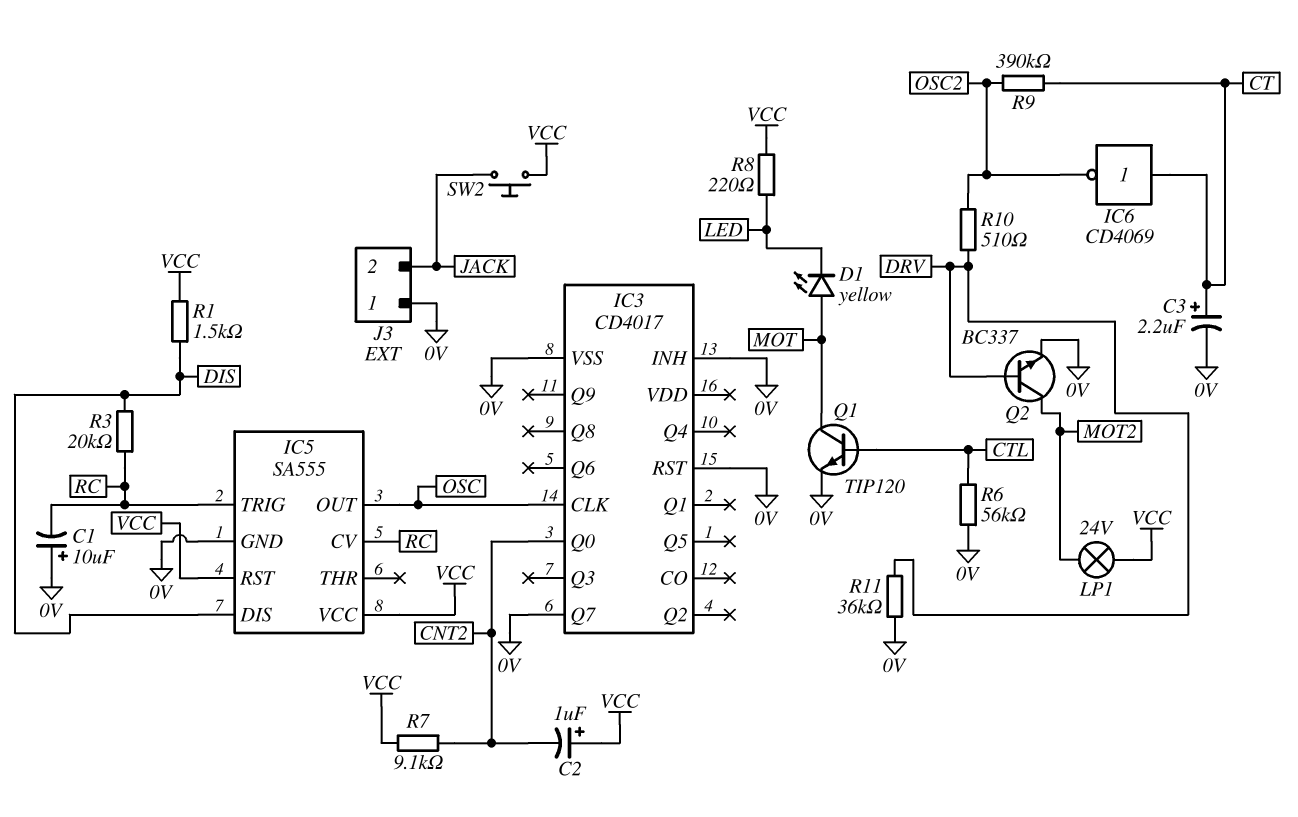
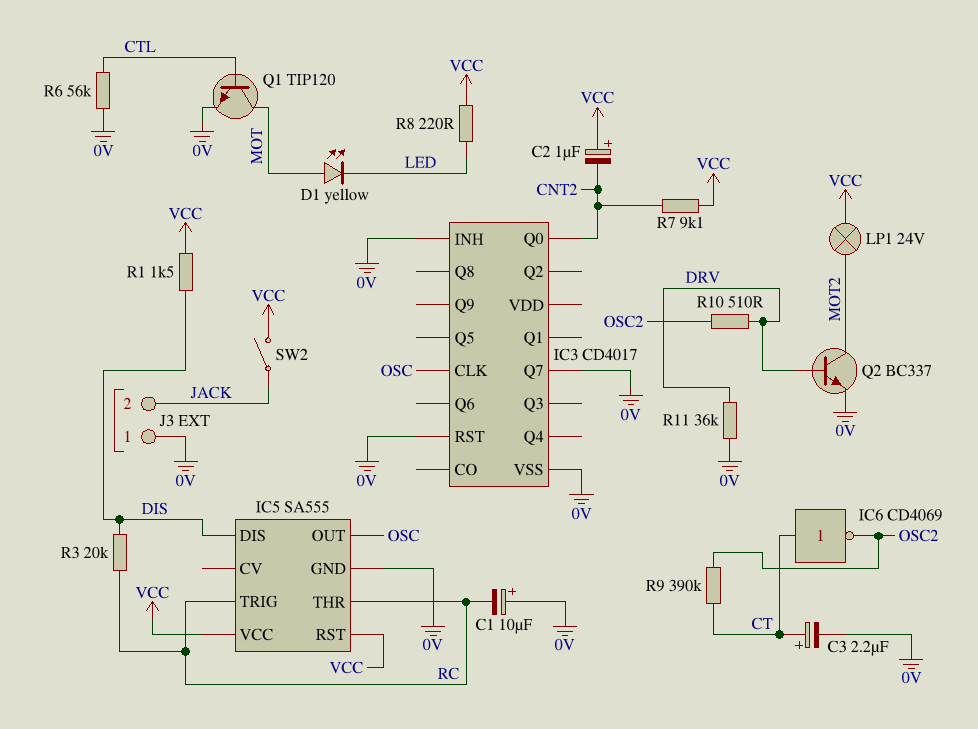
IC5 pin CV: RC -> none
IC5 pin THR: none -> RC
SW2: button (JACK, VCC) -> switch (JACK, VCC)

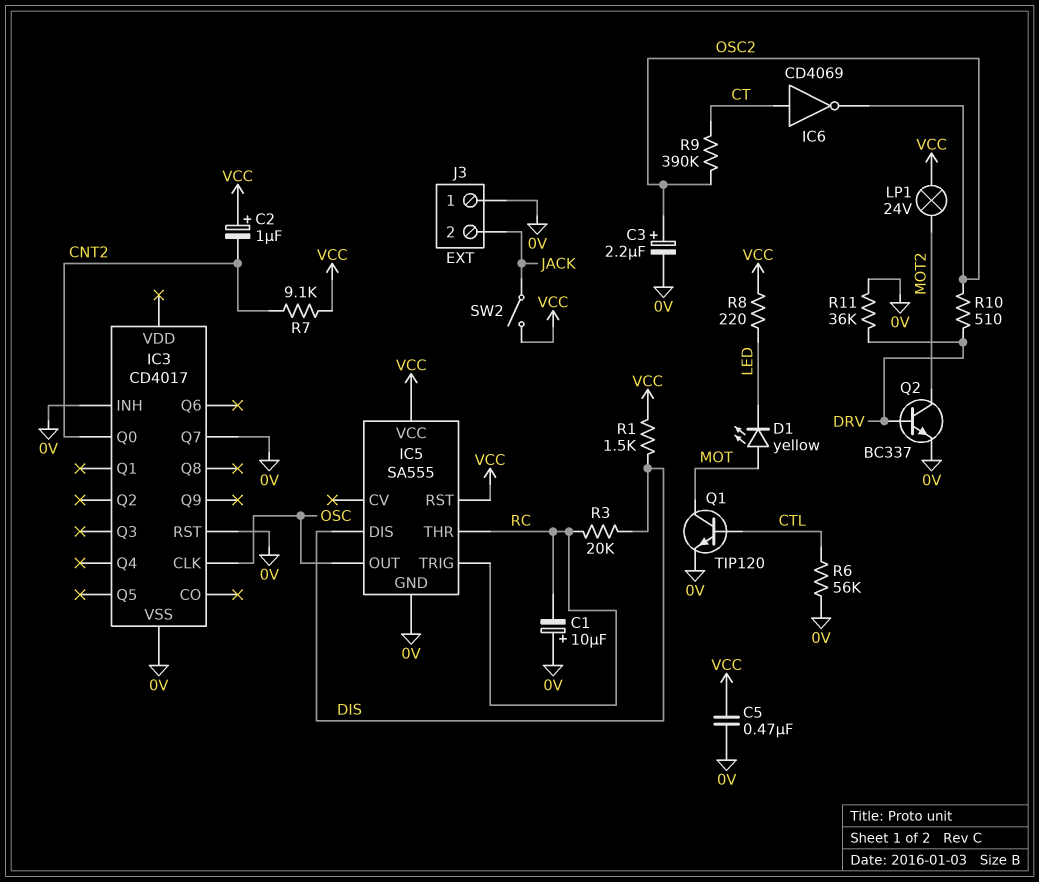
C3: 2.2uF (plus CT, minus 0V) -> 2.2uF (plus OSC2, minus 0V)
C5: none -> 470nF (0V, VCC)

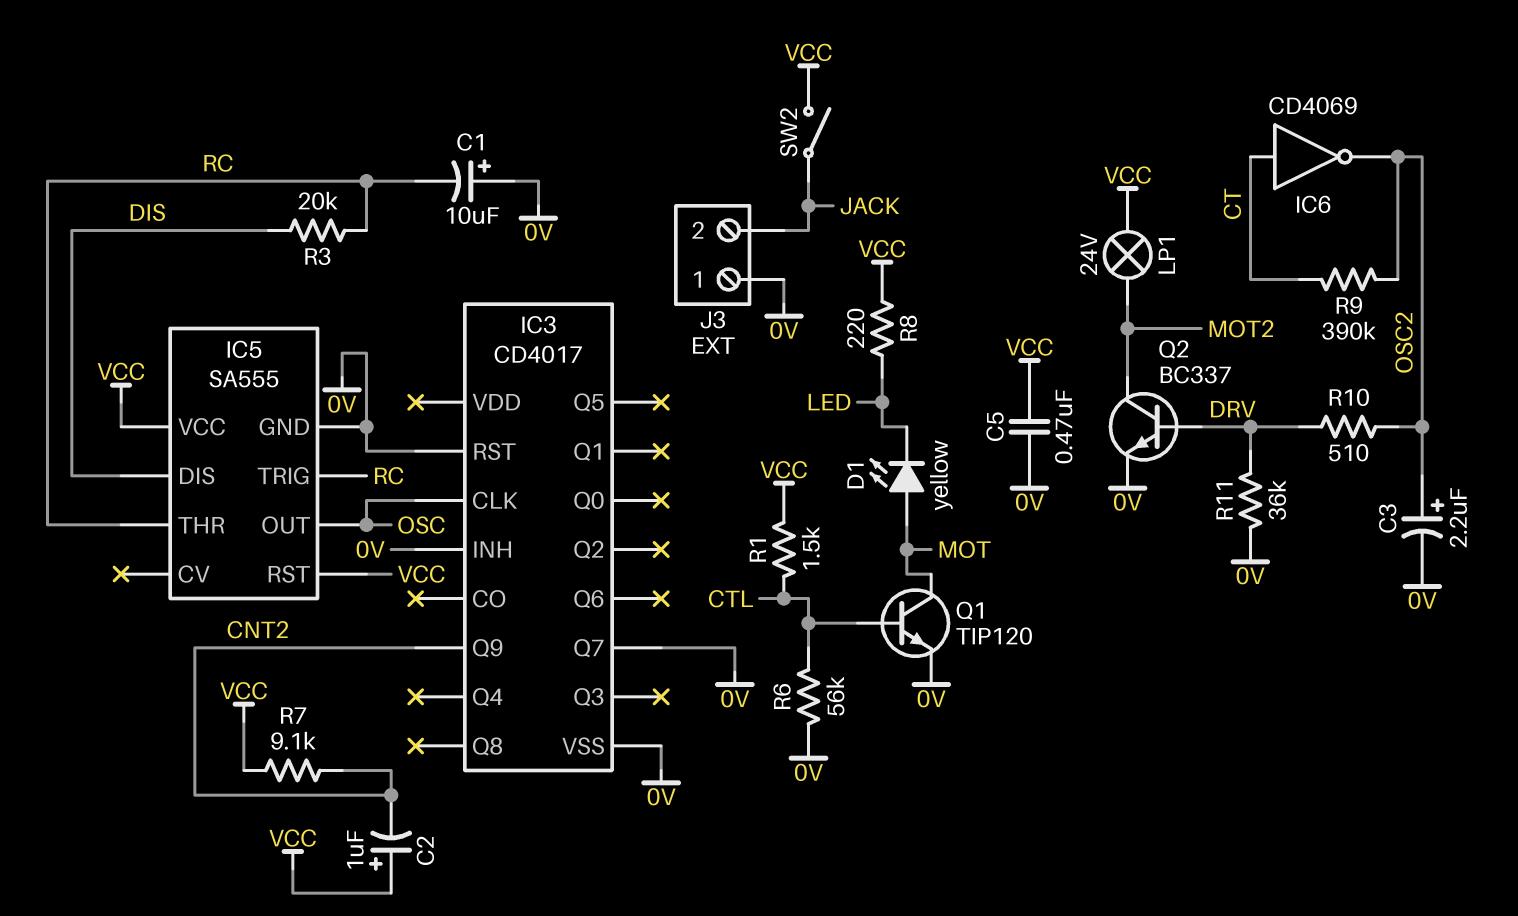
IC3 pin Q0: CNT2 -> none
IC3 pin Q9: none -> CNT2
R1: 1.5k (DIS, VCC) -> 1.5k (CTL, VCC)

